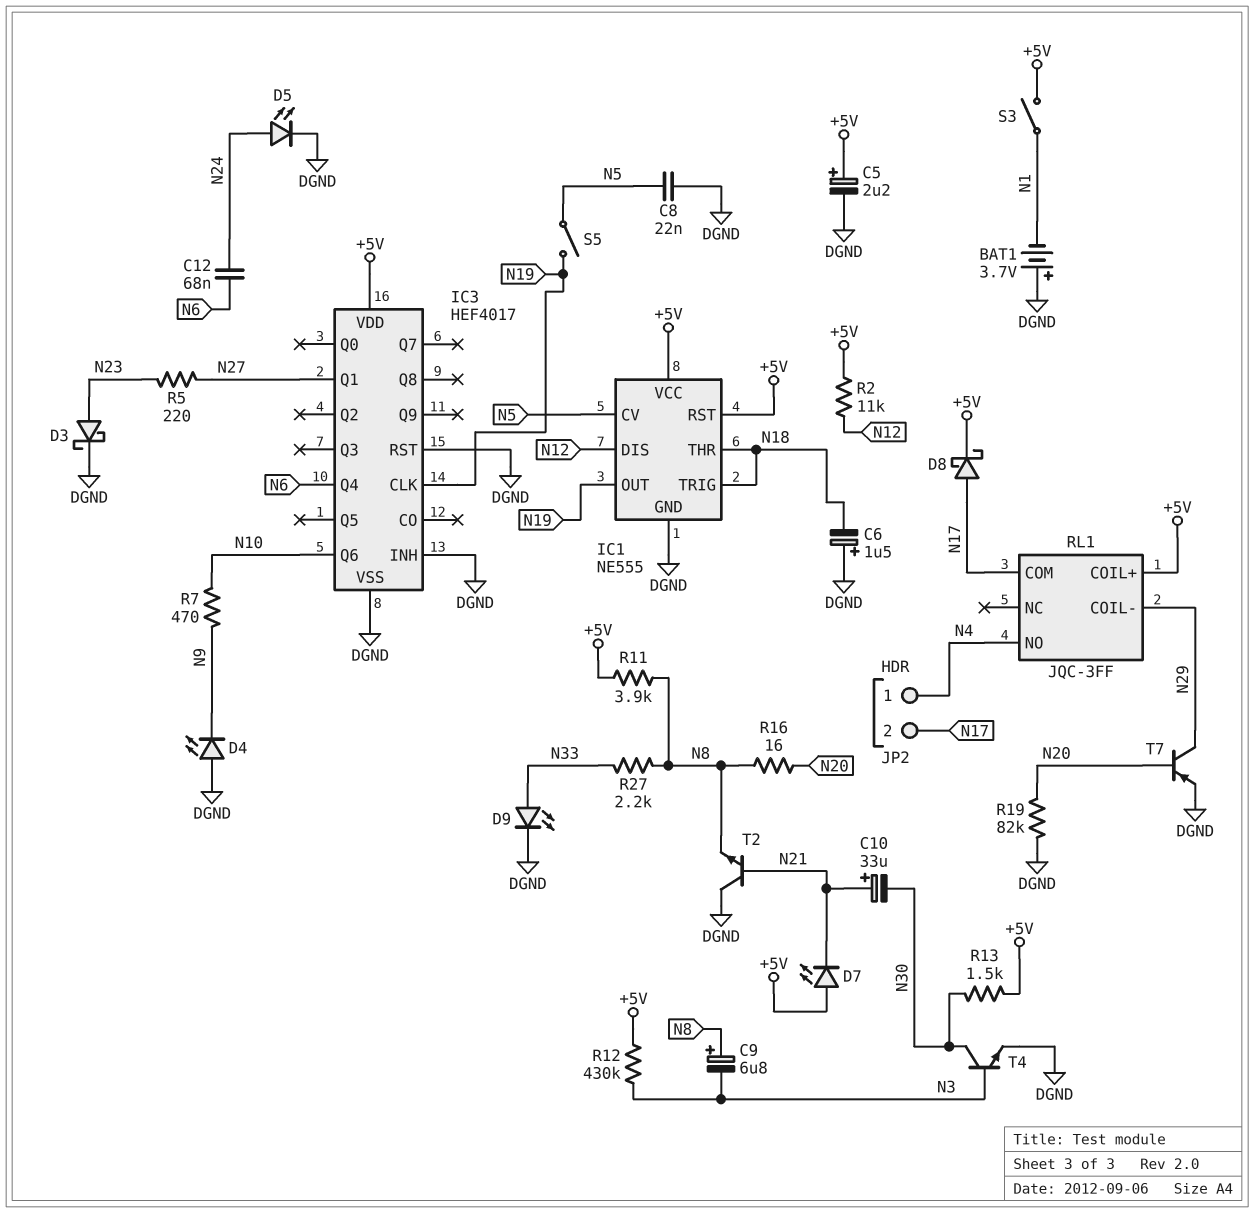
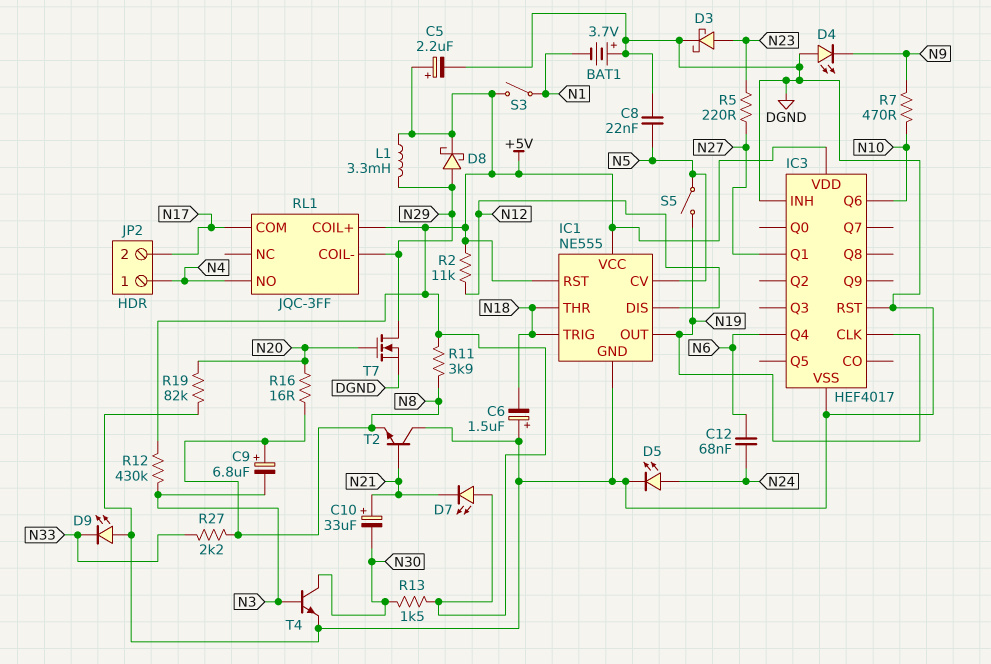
D8: schottky (A N17, K +5V) -> schottky (A N29, K +5V)
D9: LED (A N33, K DGND) -> LED (A DGND, K N33)
L1: none -> 3.3mH (+5V, N29)
T7: PNP (B N20, C N29, E DGND) -> NMOS (G N20, D N29, S DGND)

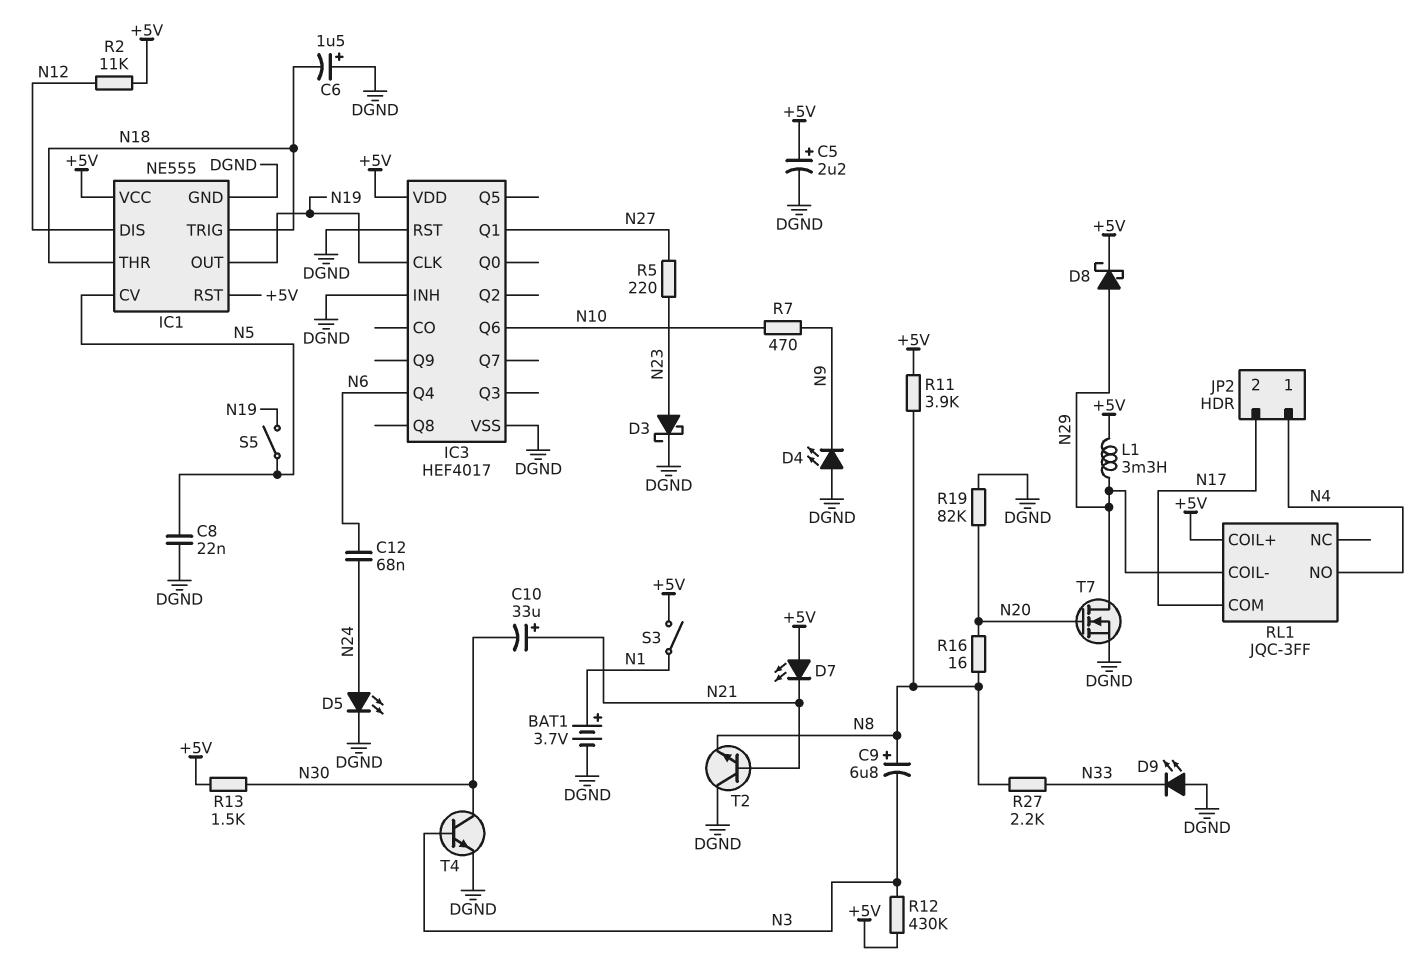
BAT1: 3.7V (plus DGND, minus N1) -> 3.7V (plus N1, minus DGND)

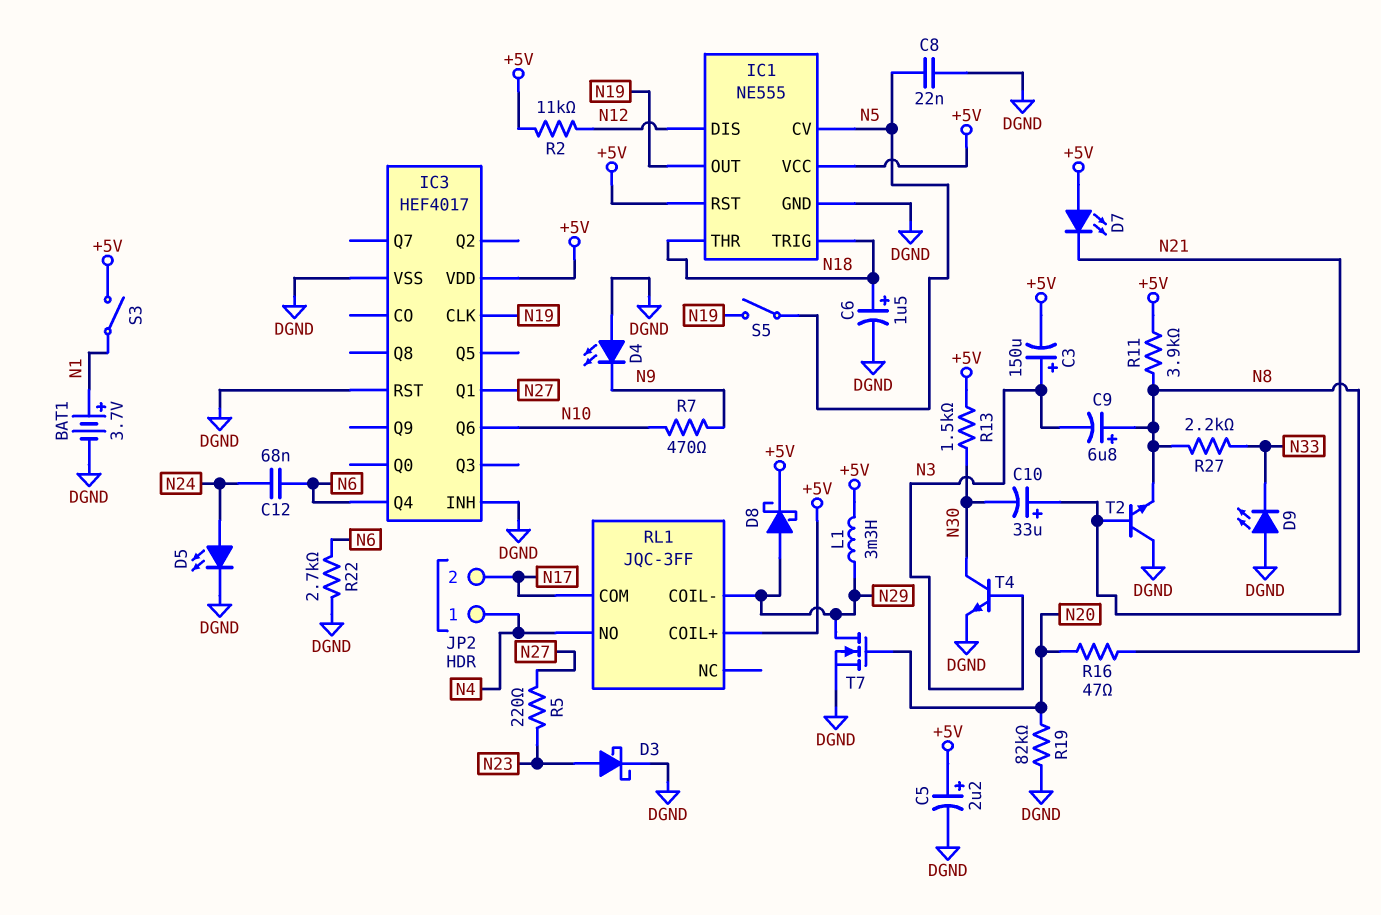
C3: none -> 150uF (plus N3, minus +5V)
C6: 1.5uF (plus DGND, minus N18) -> 1.5uF (plus N18, minus DGND)
R12: 430k (+5V, N3) -> none
R16: 16 (N8, N20) -> 47 (N8, N20)
R22: none -> 2.7k (DGND, N6)

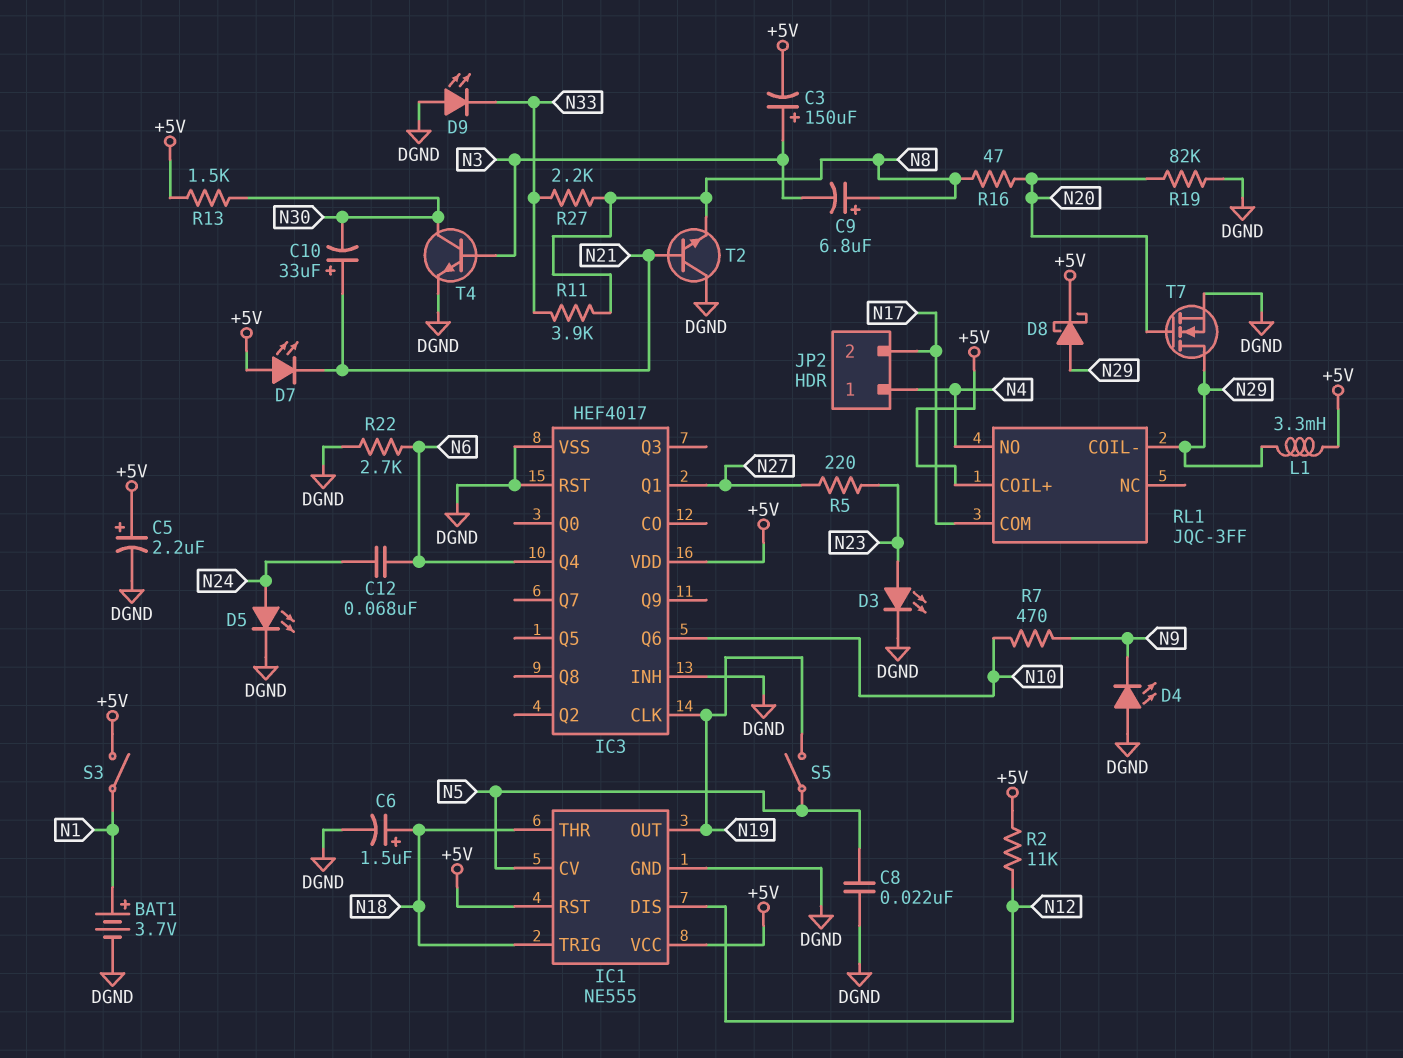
D3: schottky (A N23, K DGND) -> LED (A N23, K DGND)
R11: 3.9k (+5V, N8) -> 3.9k (N8, N33)

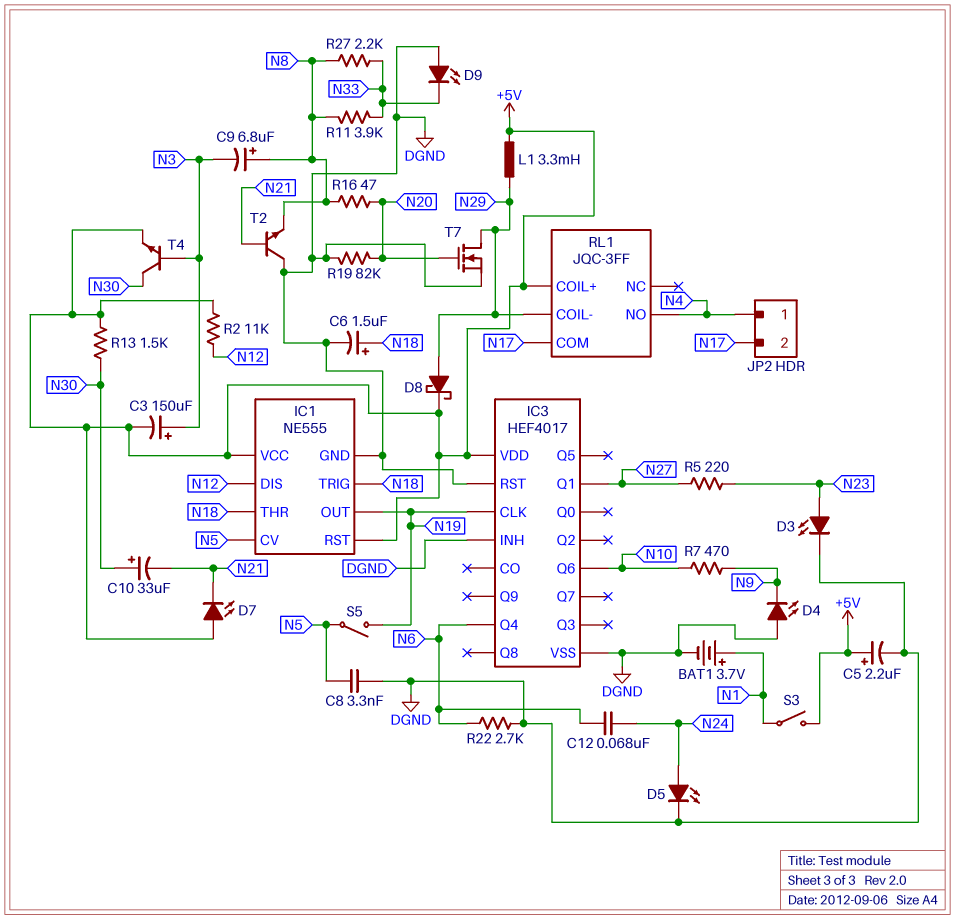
C8: 22nF (DGND, N5) -> 3.3nF (DGND, N5)
C10: 33uF (plus N21, minus N30) -> 33uF (plus N30, minus N21)
T4: NPN (B N3, C N30, E DGND) -> NPN (B N3, C N30, E +5V)

